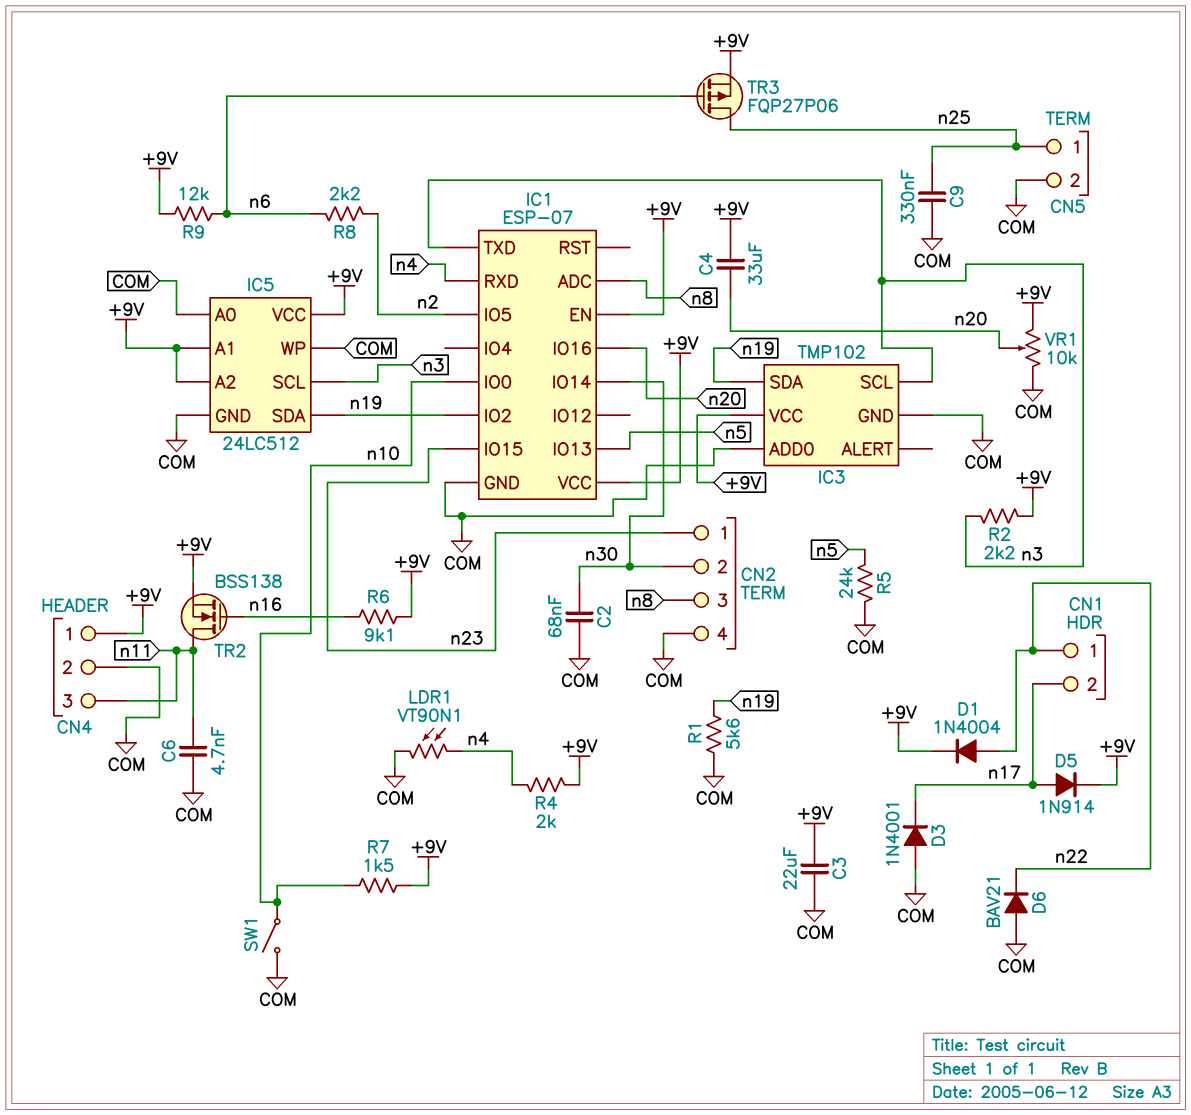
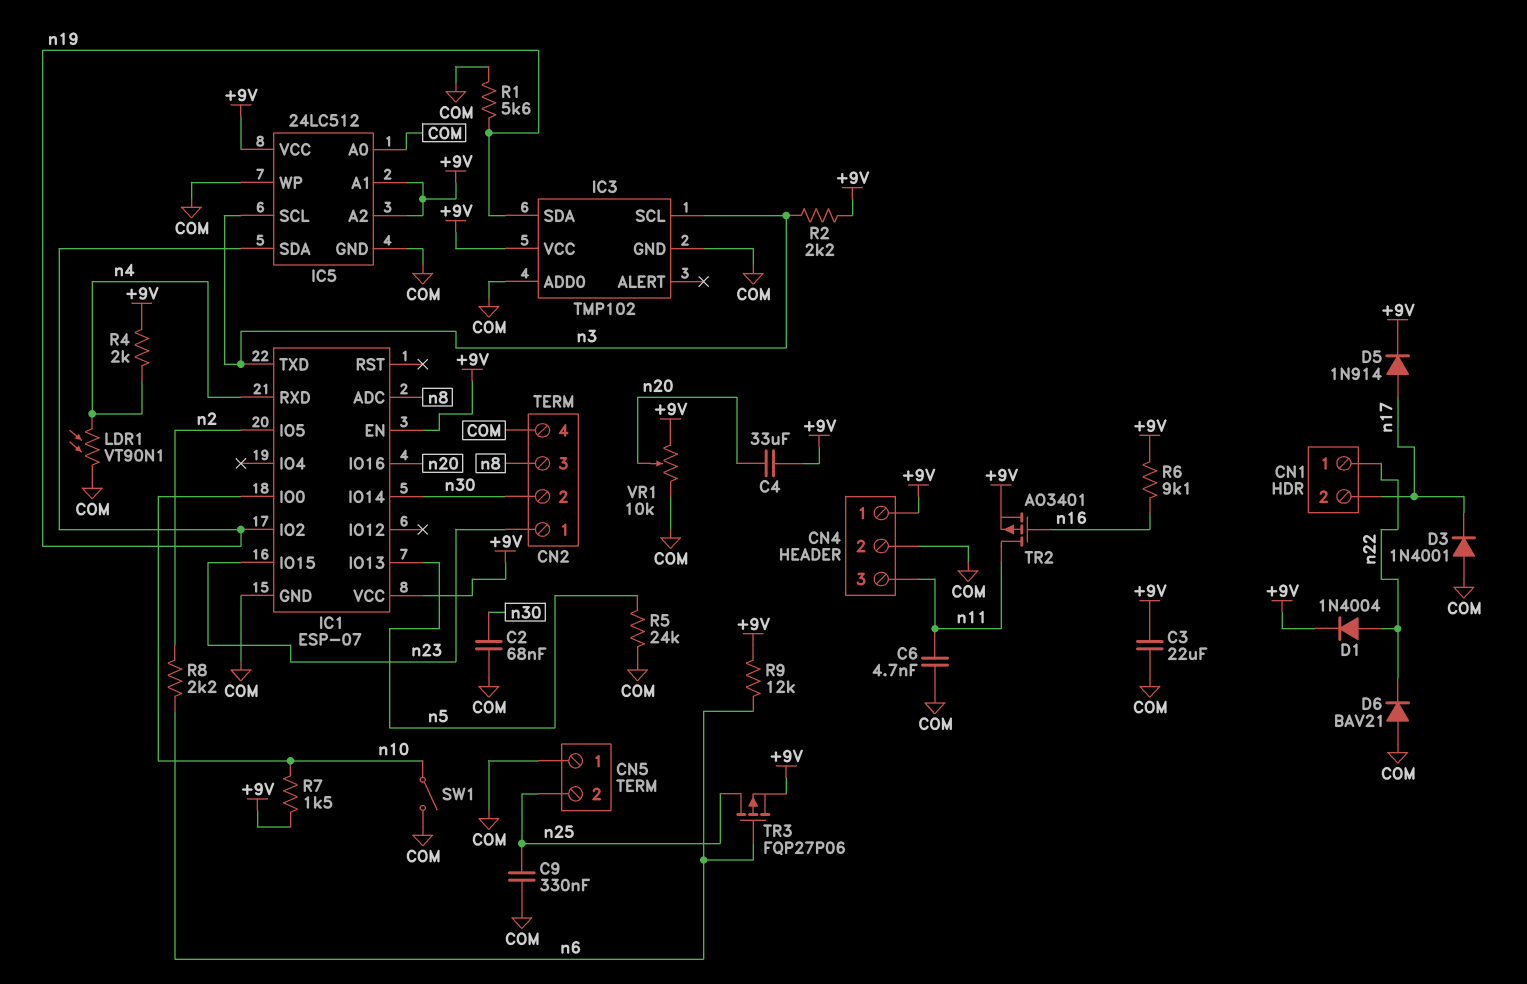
CN5 pin 1: n25 -> COM
CN5 pin 2: COM -> n25
TR2: NMOS BSS138 (G n16, D n11, S +9V) -> PMOS AO3401 (G n16, D n11, S +9V)

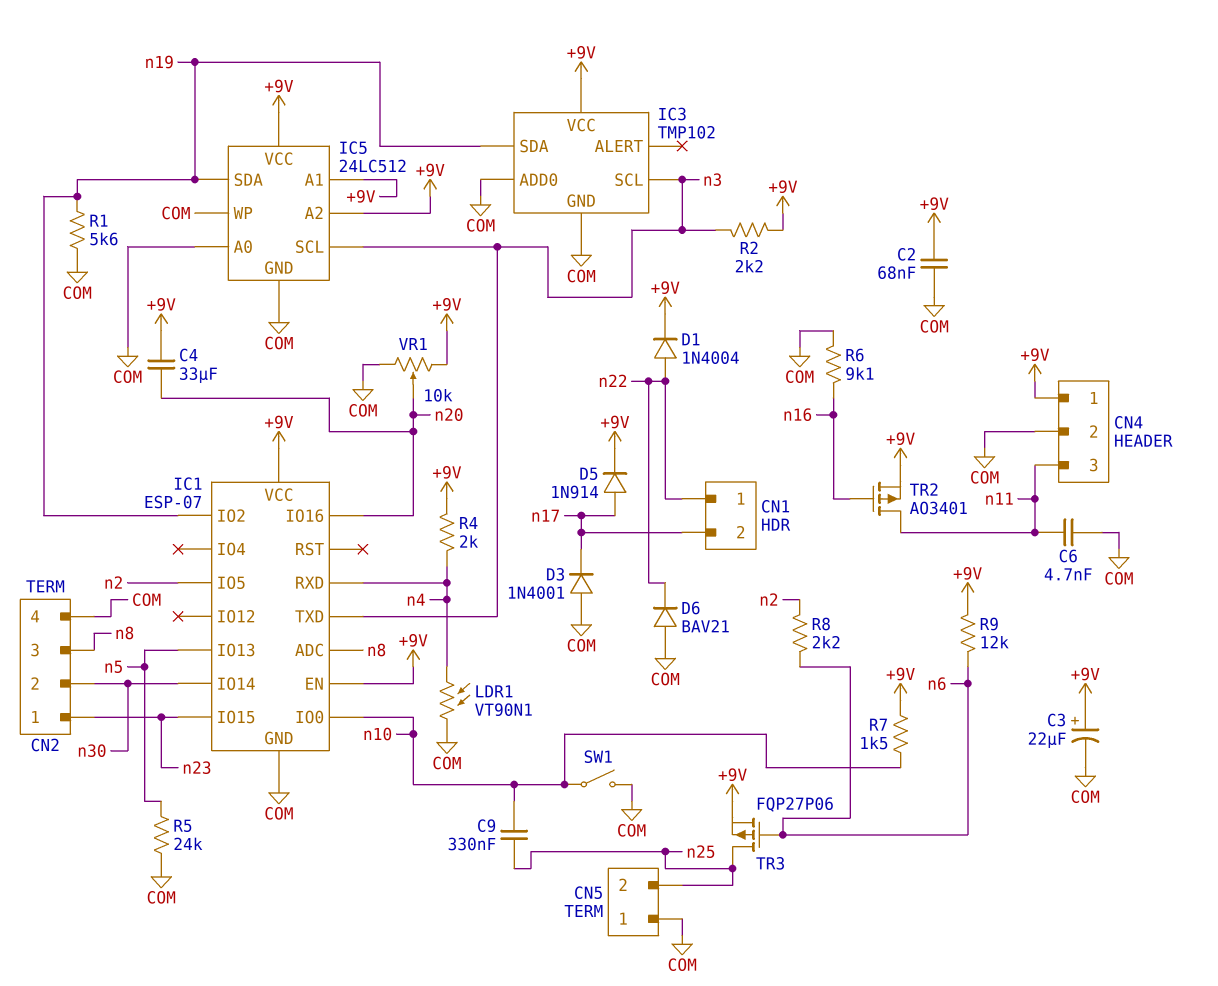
C2: 68nF (COM, n30) -> 68nF (+9V, COM)
C3: 22uF (+9V, COM) -> 22uF (plus +9V, minus COM)
C9: 330nF (COM, n25) -> 330nF (n10, n25)
R6: 9.1k (+9V, n16) -> 9.1k (COM, n16)

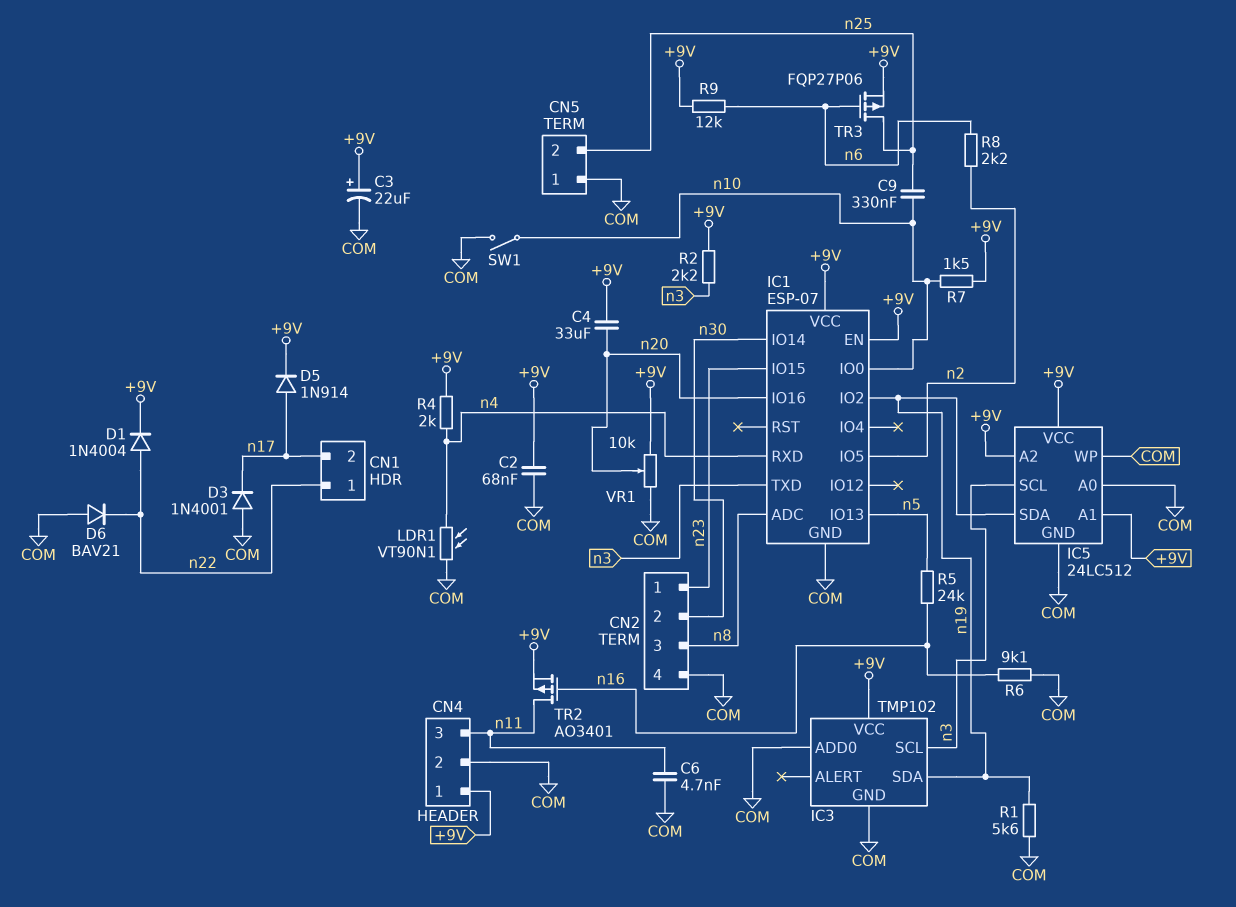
R5: 24k (COM, n5) -> 24k (n5, n16)

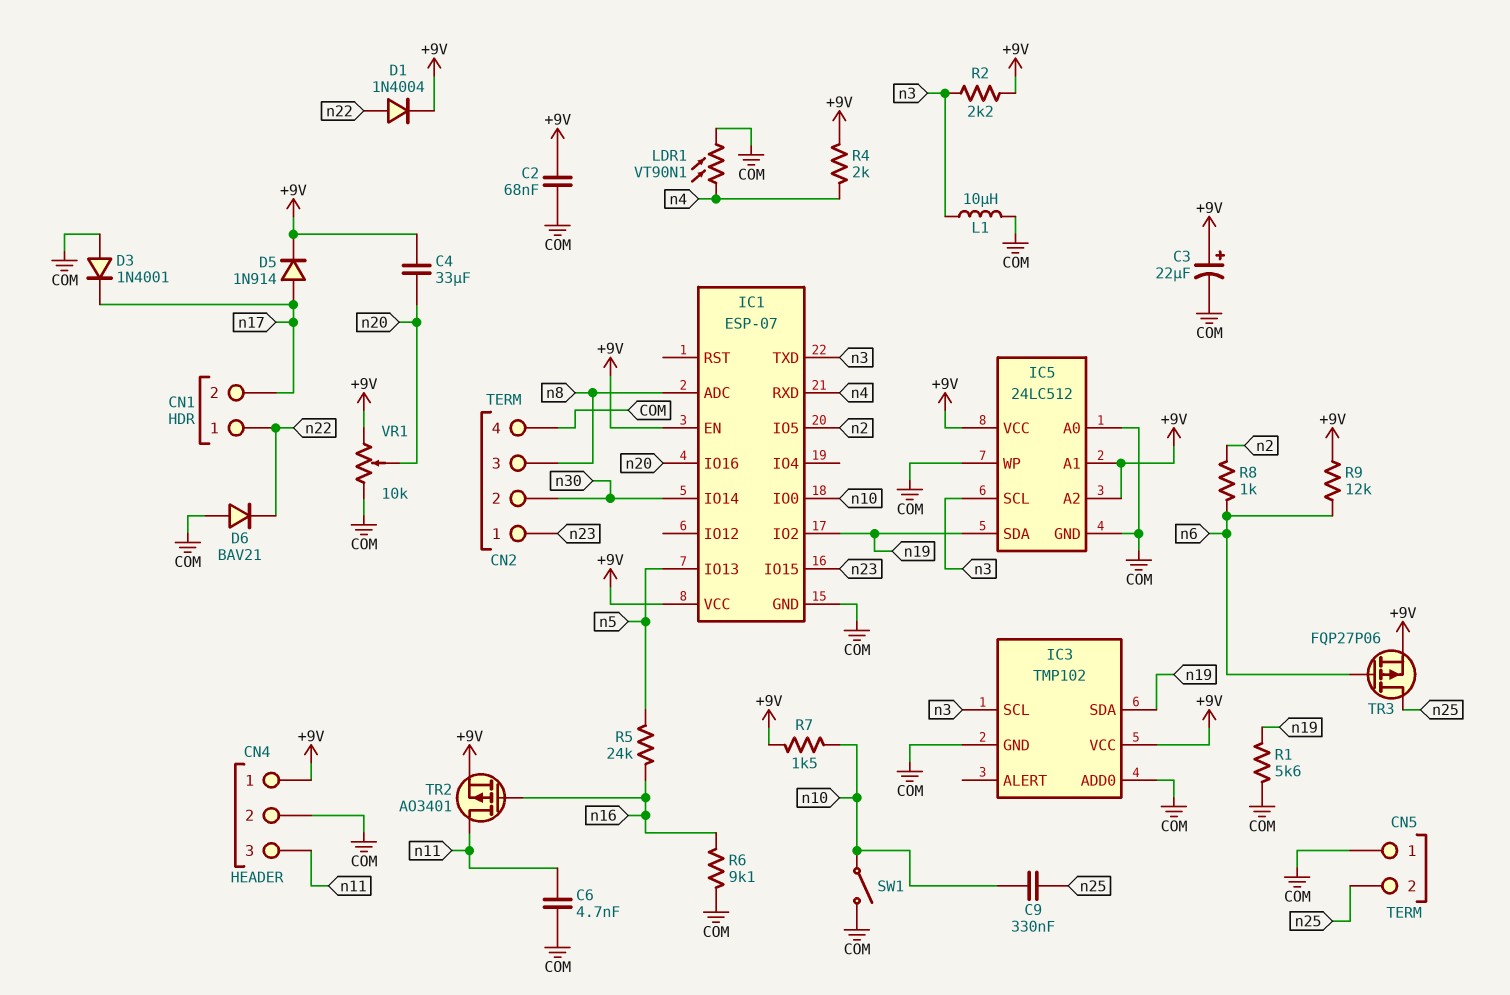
L1: none -> 10uH (COM, n3)
R8: 2.2k (n2, n6) -> 1k (n2, n6)

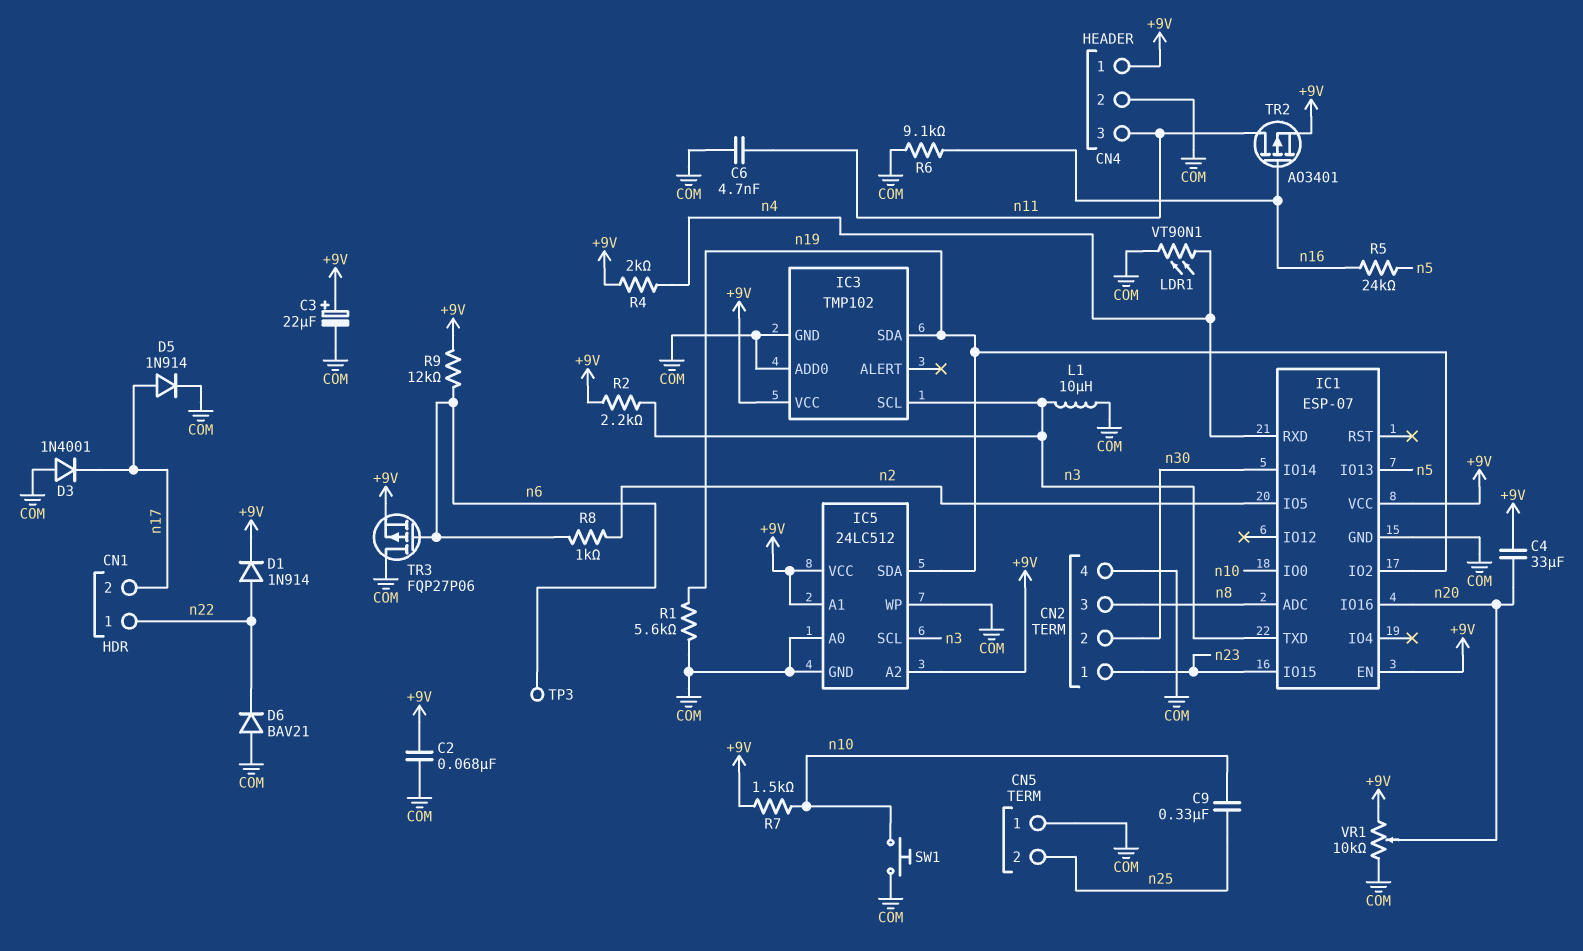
D1: diode 1N4004 (A n22, K +9V) -> diode 1N914 (A n22, K +9V)
D5: diode 1N914 (A n17, K +9V) -> diode 1N914 (A n17, K COM)
SW1: switch (COM, n10) -> button (COM, n10)
TP3: none -> test point (n6)
TR3: PMOS FQP27P06 (G n6, D n25, S +9V) -> PMOS FQP27P06 (G n6, D COM, S +9V)

